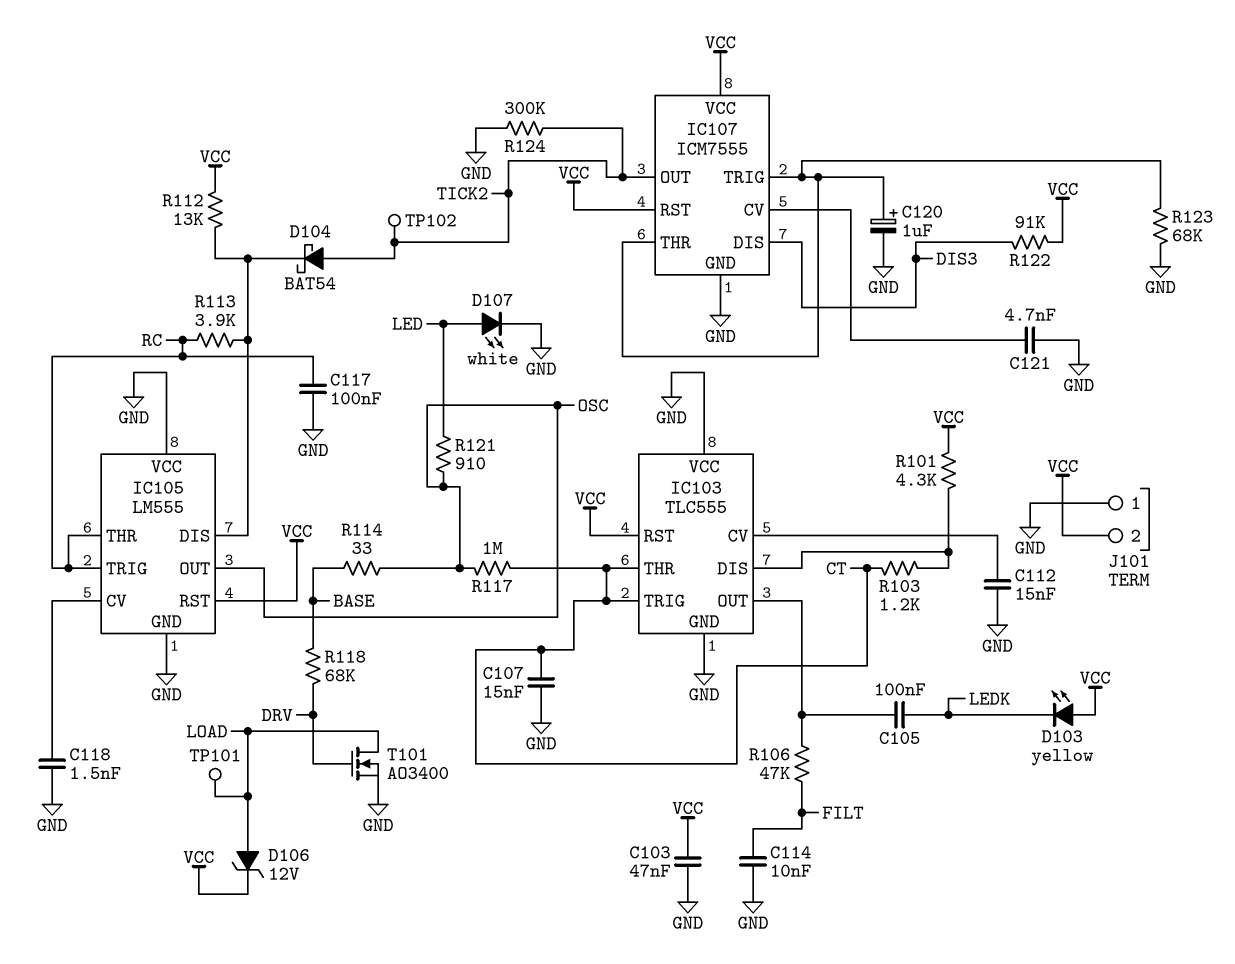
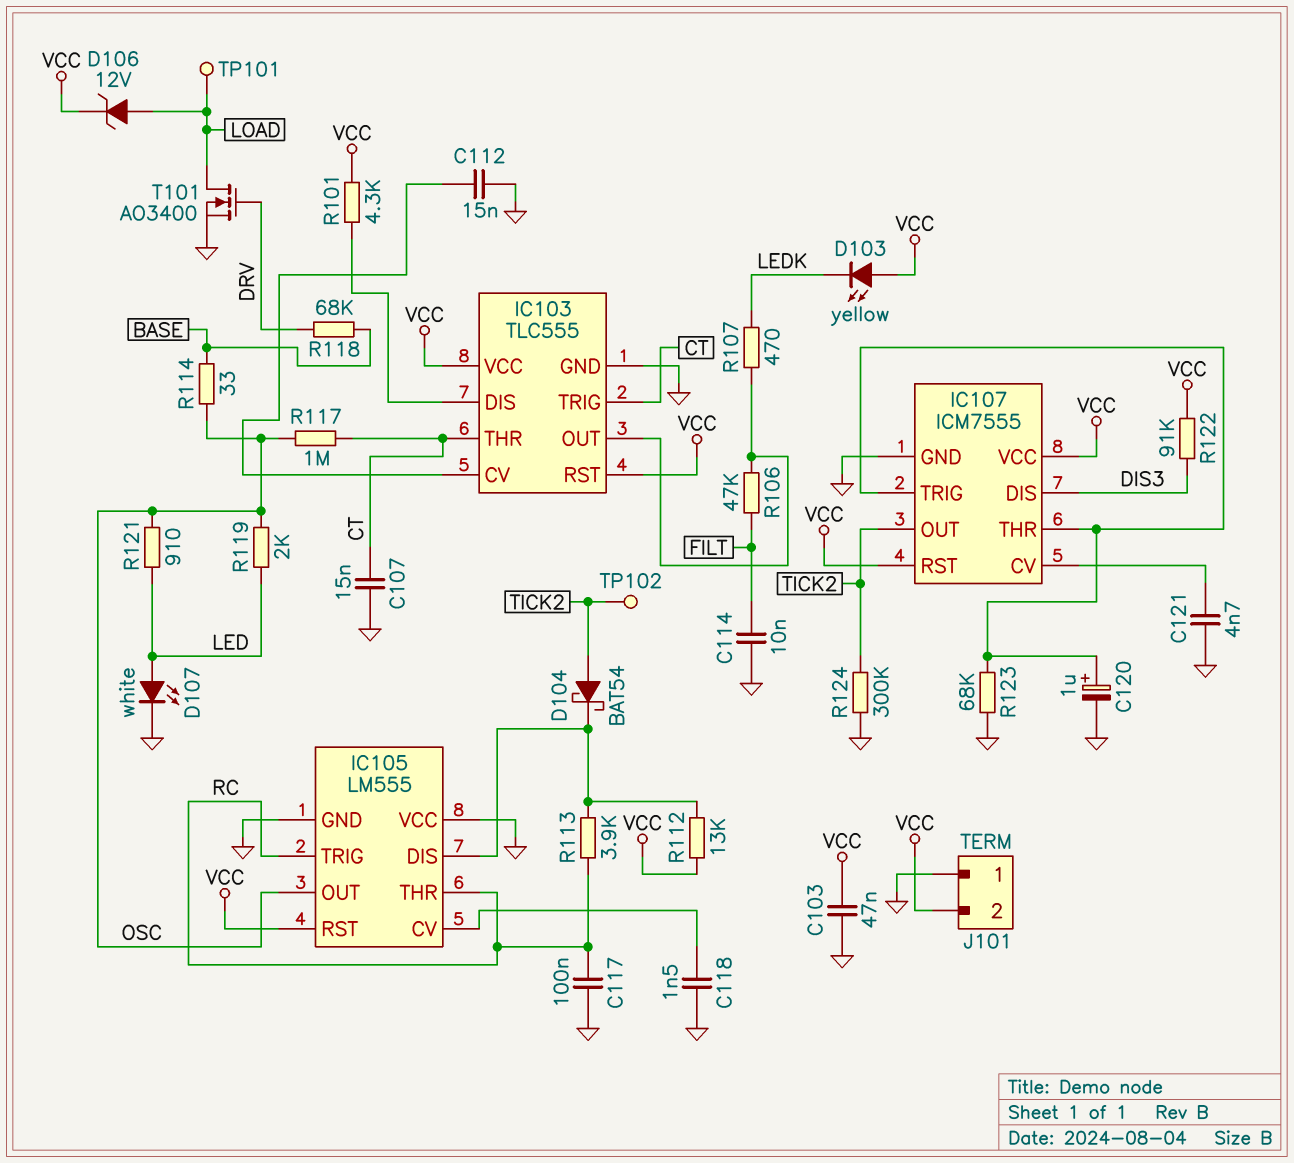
C105: 100nF (IC103/OUT, LEDK) -> none
IC103 pin VCC: GND -> VCC
R103: 1.2k (CT, IC103/DIS) -> none
R107: none -> 470 (IC103/OUT, LEDK)
R119: none -> 2k (LED, OSC)

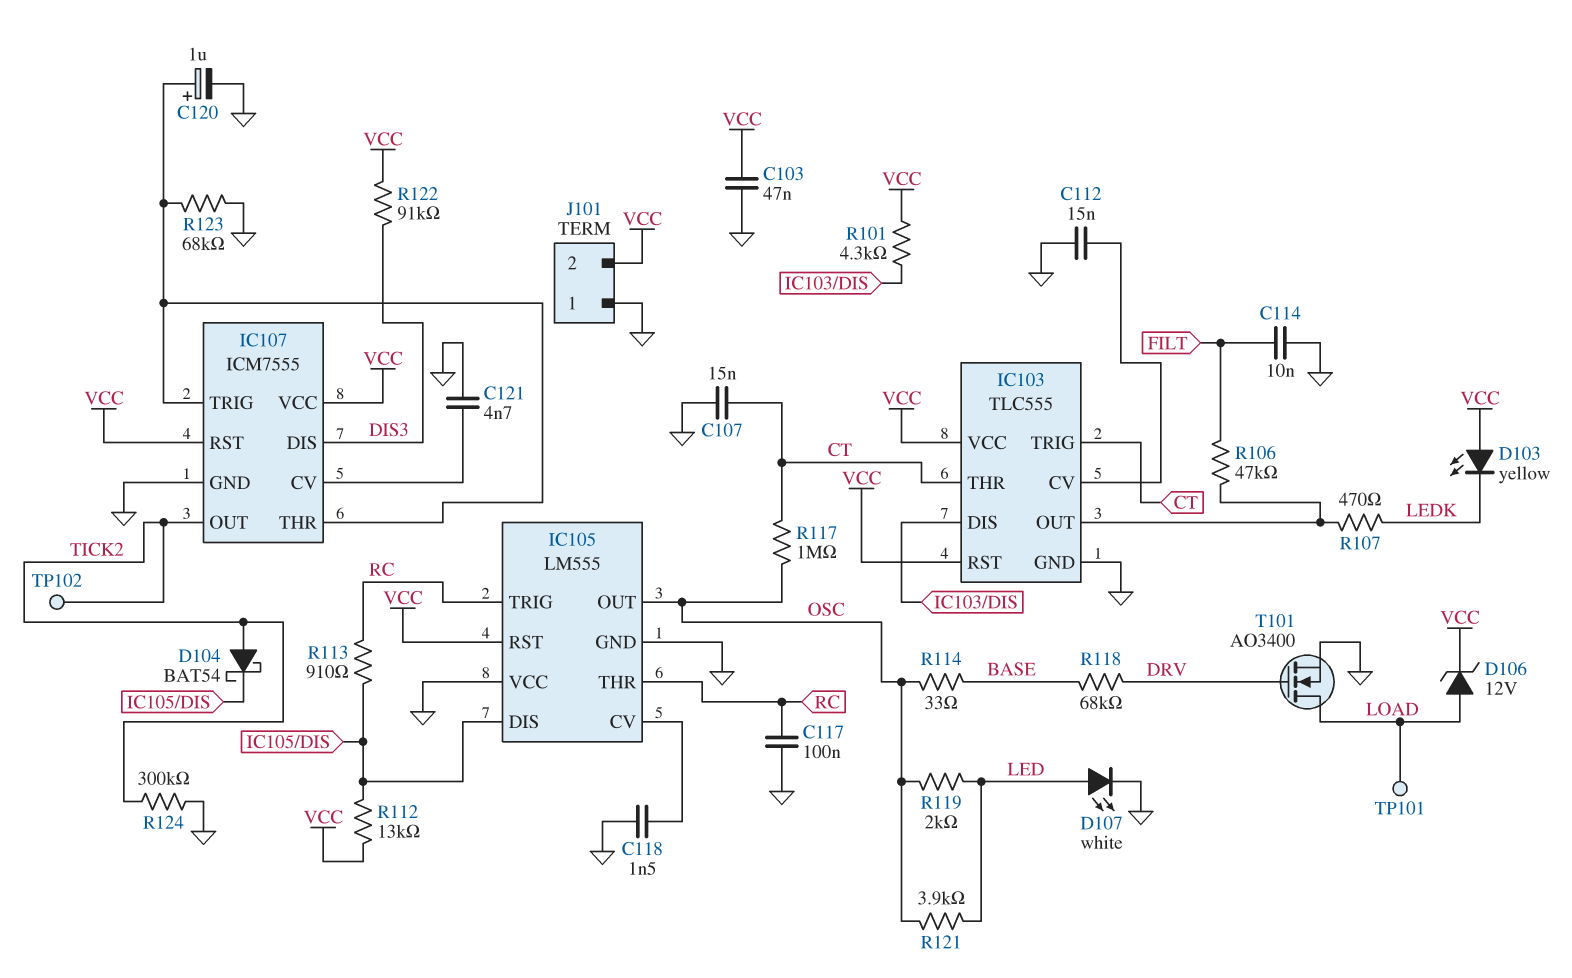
R113: 3.9k (IC105/DIS, RC) -> 910 (IC105/DIS, RC)
R121: 910 (LED, OSC) -> 3.9k (LED, OSC)

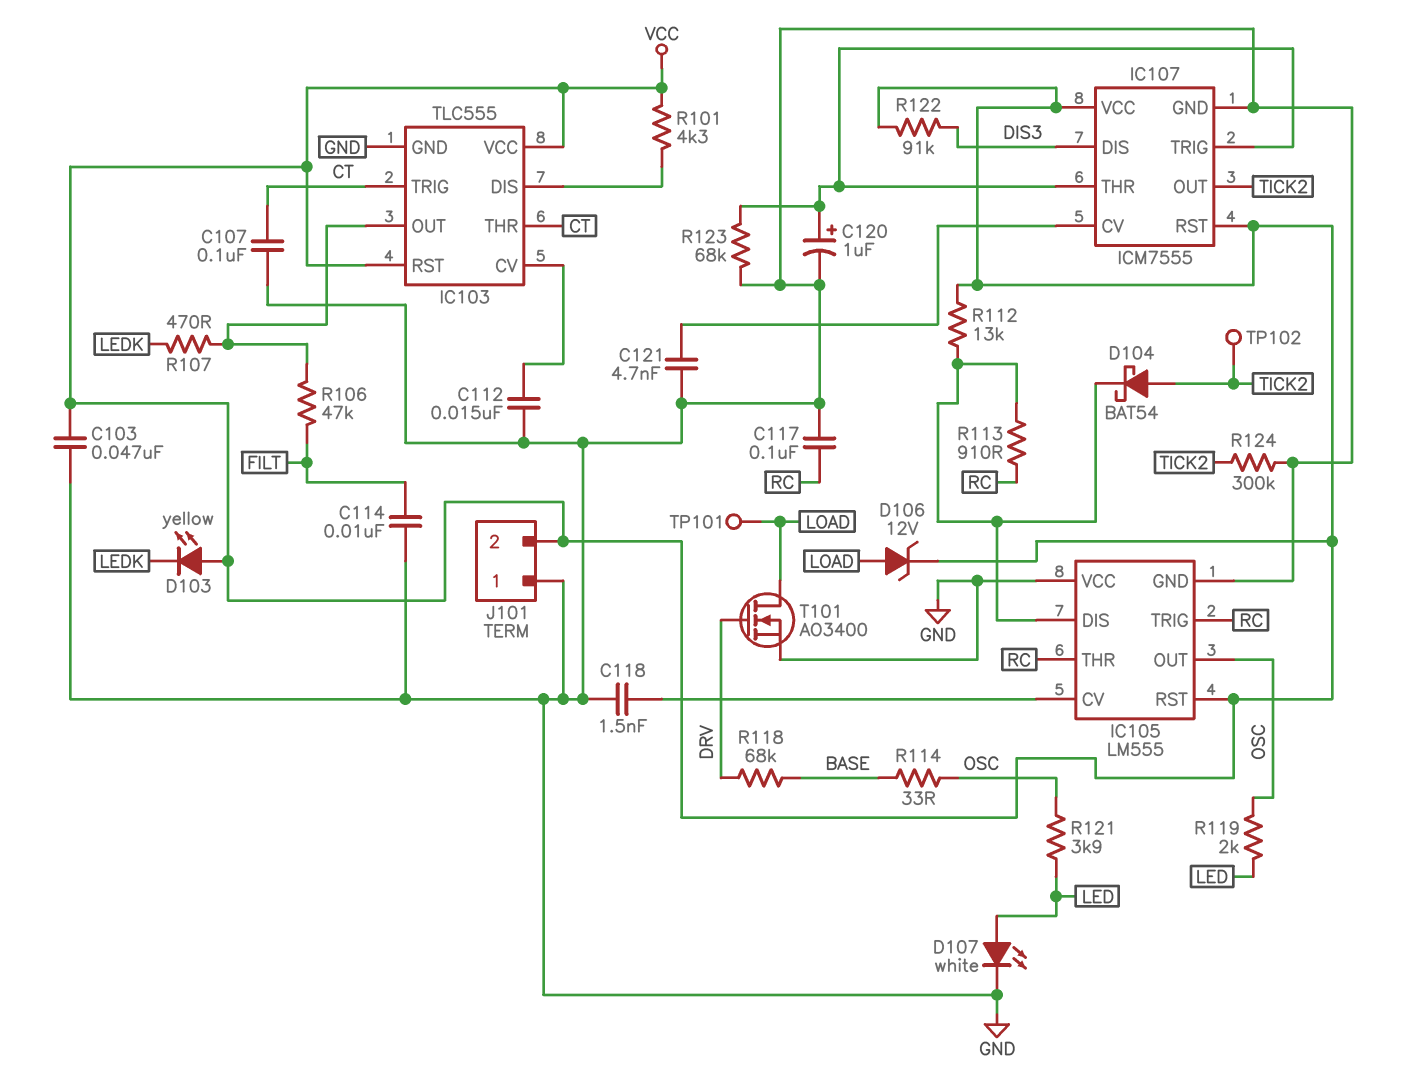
C107: 15nF (CT, GND) -> 100nF (CT, GND)
R117: 1M (CT, OSC) -> none

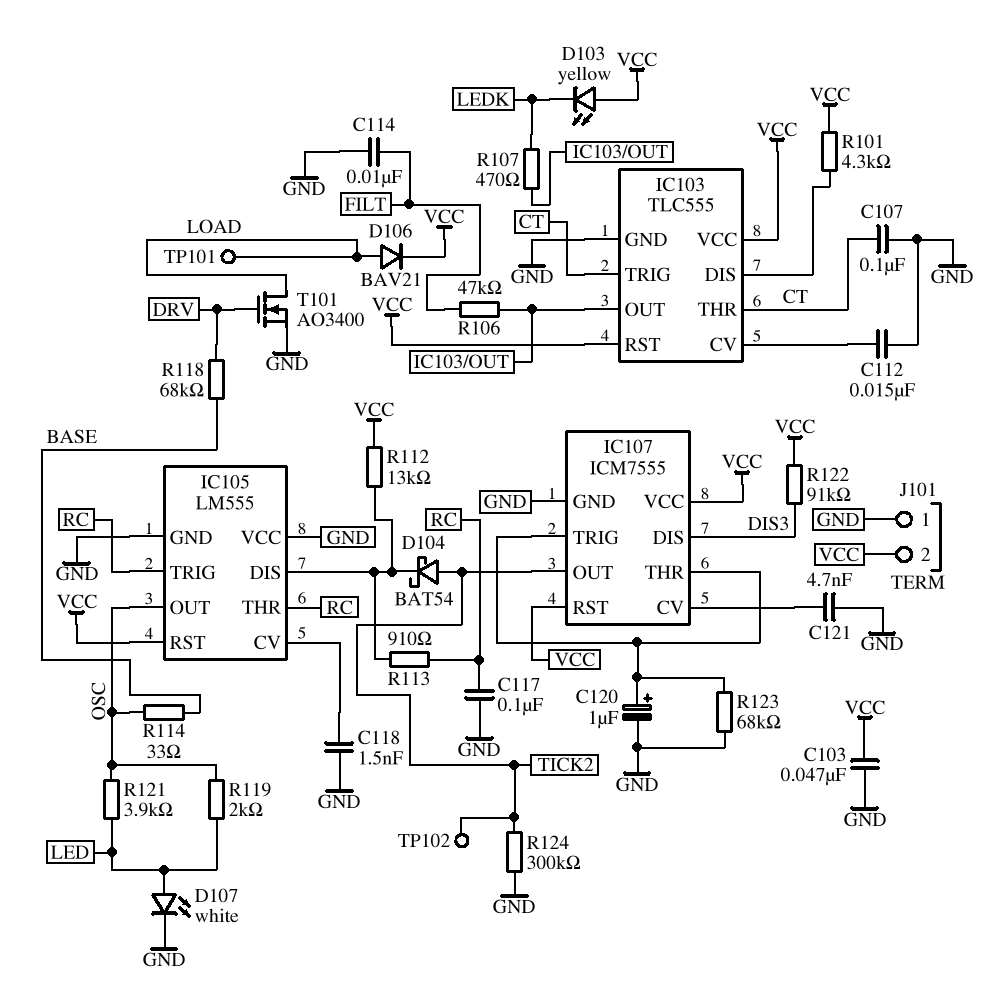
D106: zener 12V (A LOAD, K VCC) -> diode BAV21 (A LOAD, K VCC)

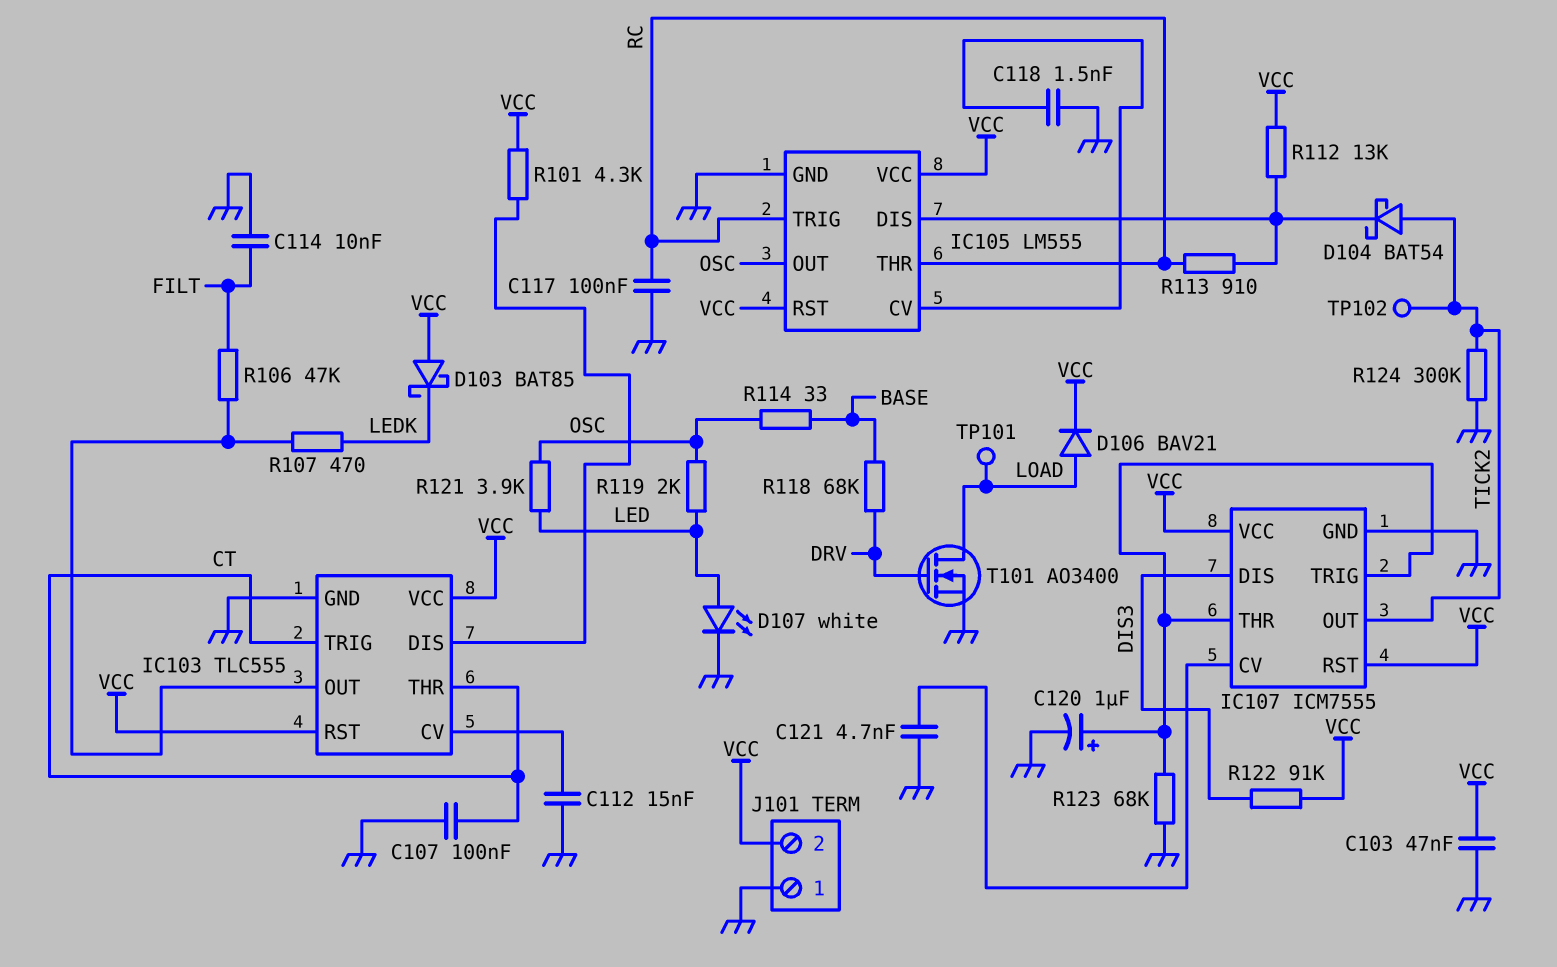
D103: LED yellow (A VCC, K LEDK) -> schottky BAT85 (A VCC, K LEDK)
IC105 pin VCC: GND -> VCC

